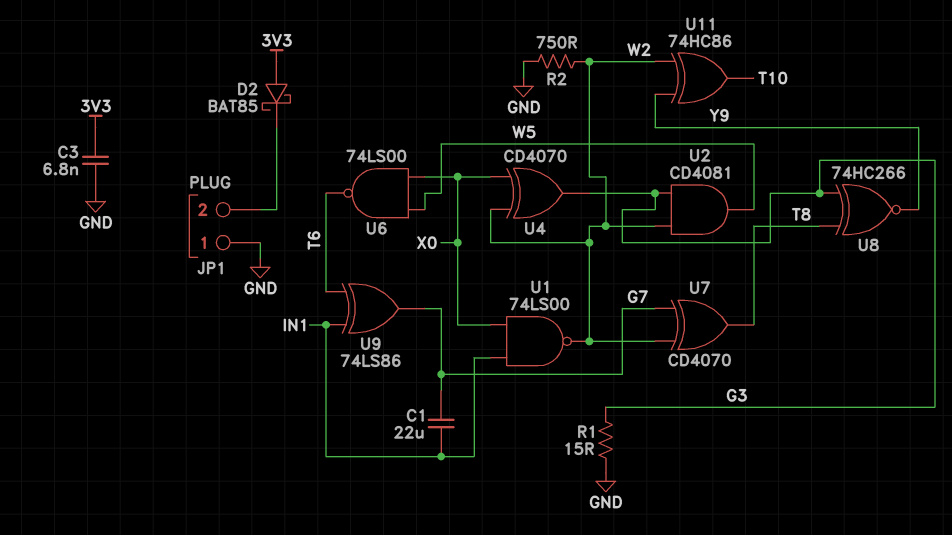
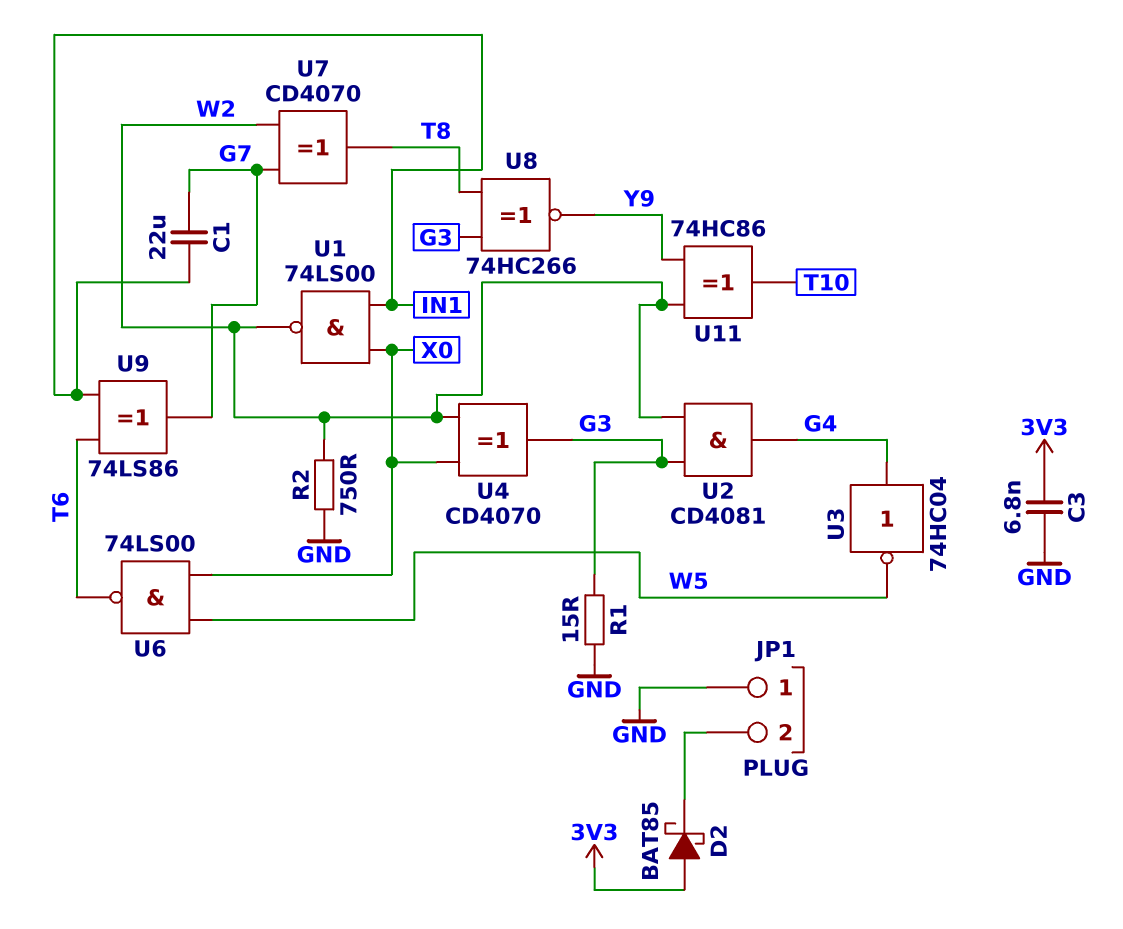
U2: AND CD4081 (in G3, in W2, out W5) -> AND CD4081 (in G3, in W2, out G4)
U3: none -> NOT 74HC04 (in G4, out W5)

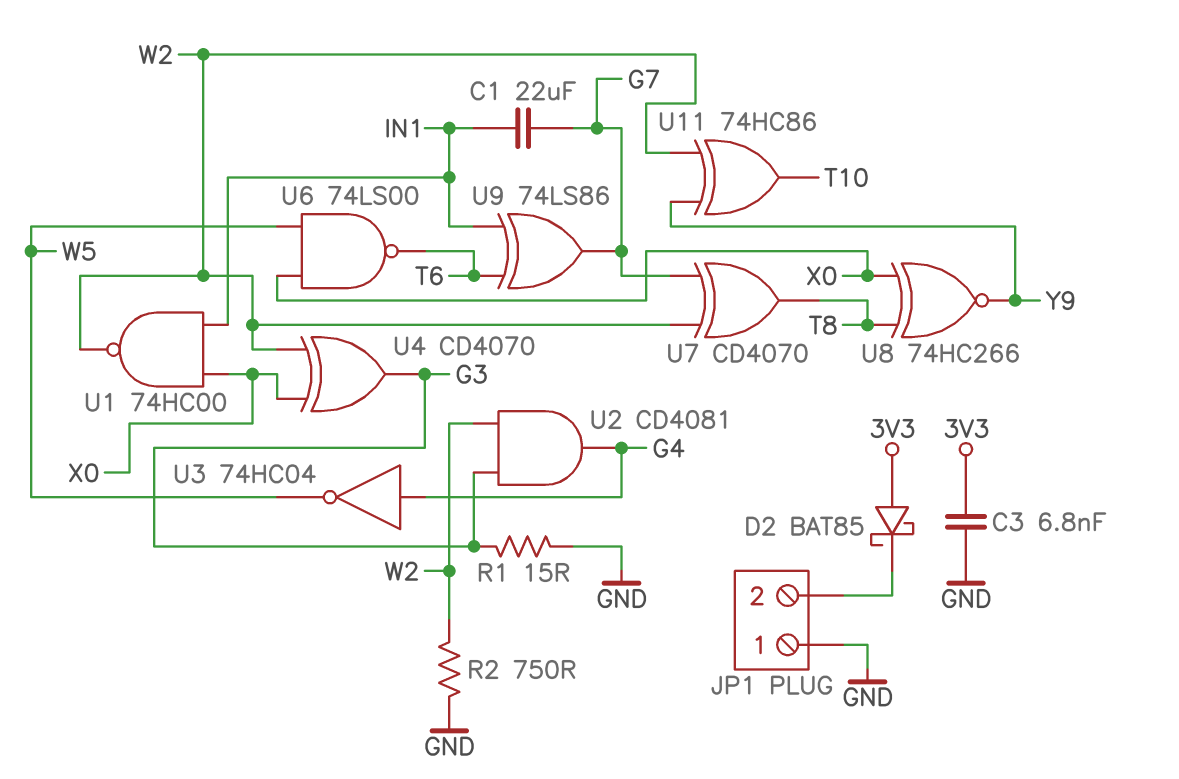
U1: NAND 74LS00 (in IN1, in X0, out W2) -> NAND 74HC00 (in IN1, in X0, out W2)
U8: XNOR 74HC266 (in G3, in T8, out Y9) -> XNOR 74HC266 (in T8, in X0, out Y9)

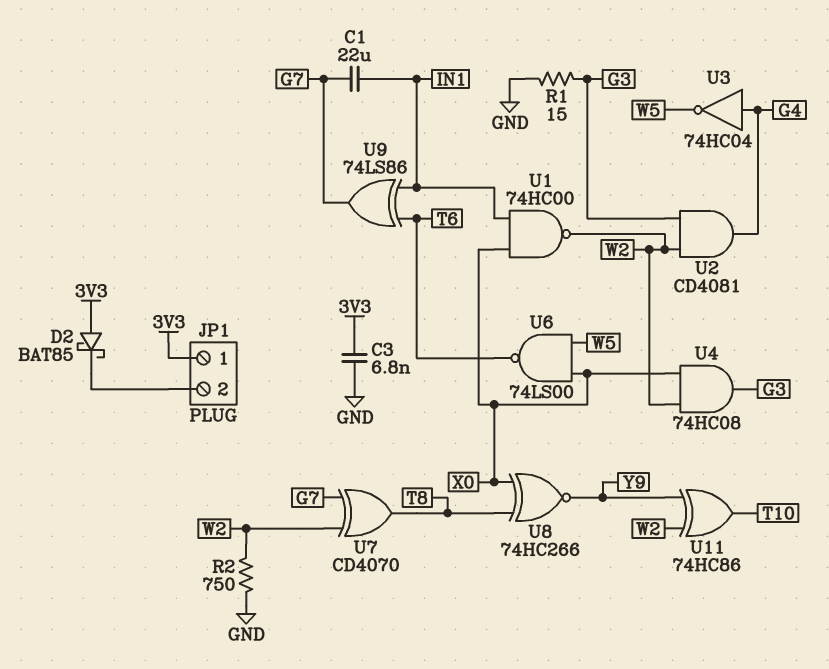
JP1 pin 1: GND -> 3V3
U4: XOR CD4070 (in W2, in X0, out G3) -> AND 74HC08 (in W2, in X0, out G3)

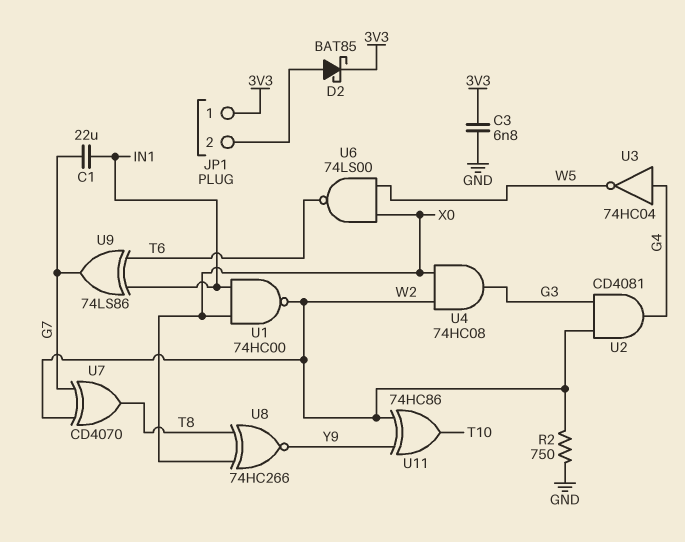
D2: schottky BAT85 (A 3V3, K JP1/2) -> schottky BAT85 (A JP1/2, K 3V3)
R1: 15 (G3, GND) -> none

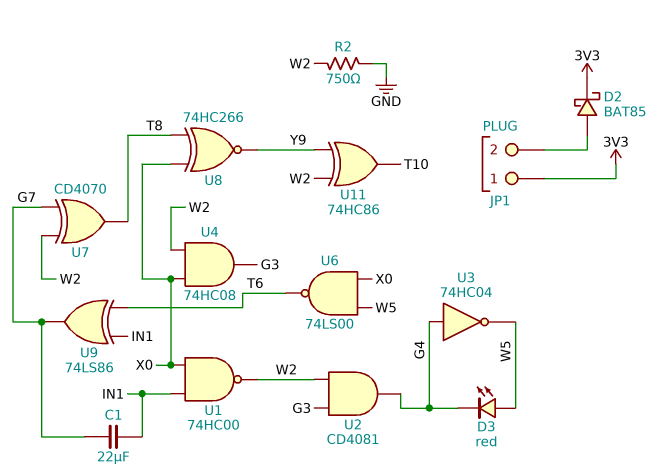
C3: 6.8nF (3V3, GND) -> none
D3: none -> LED red (A W5, K G4)

